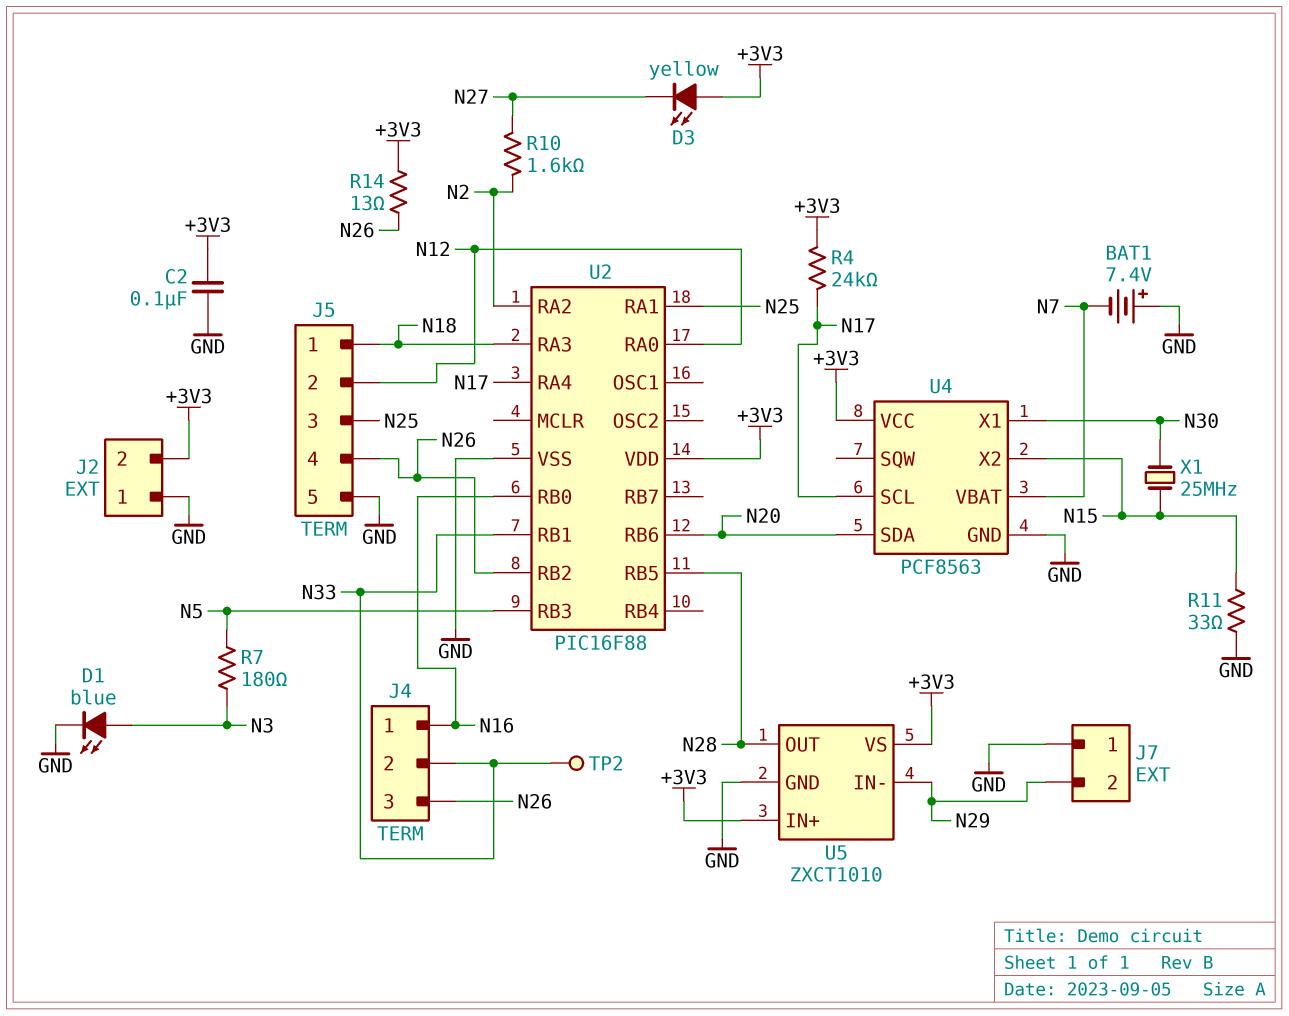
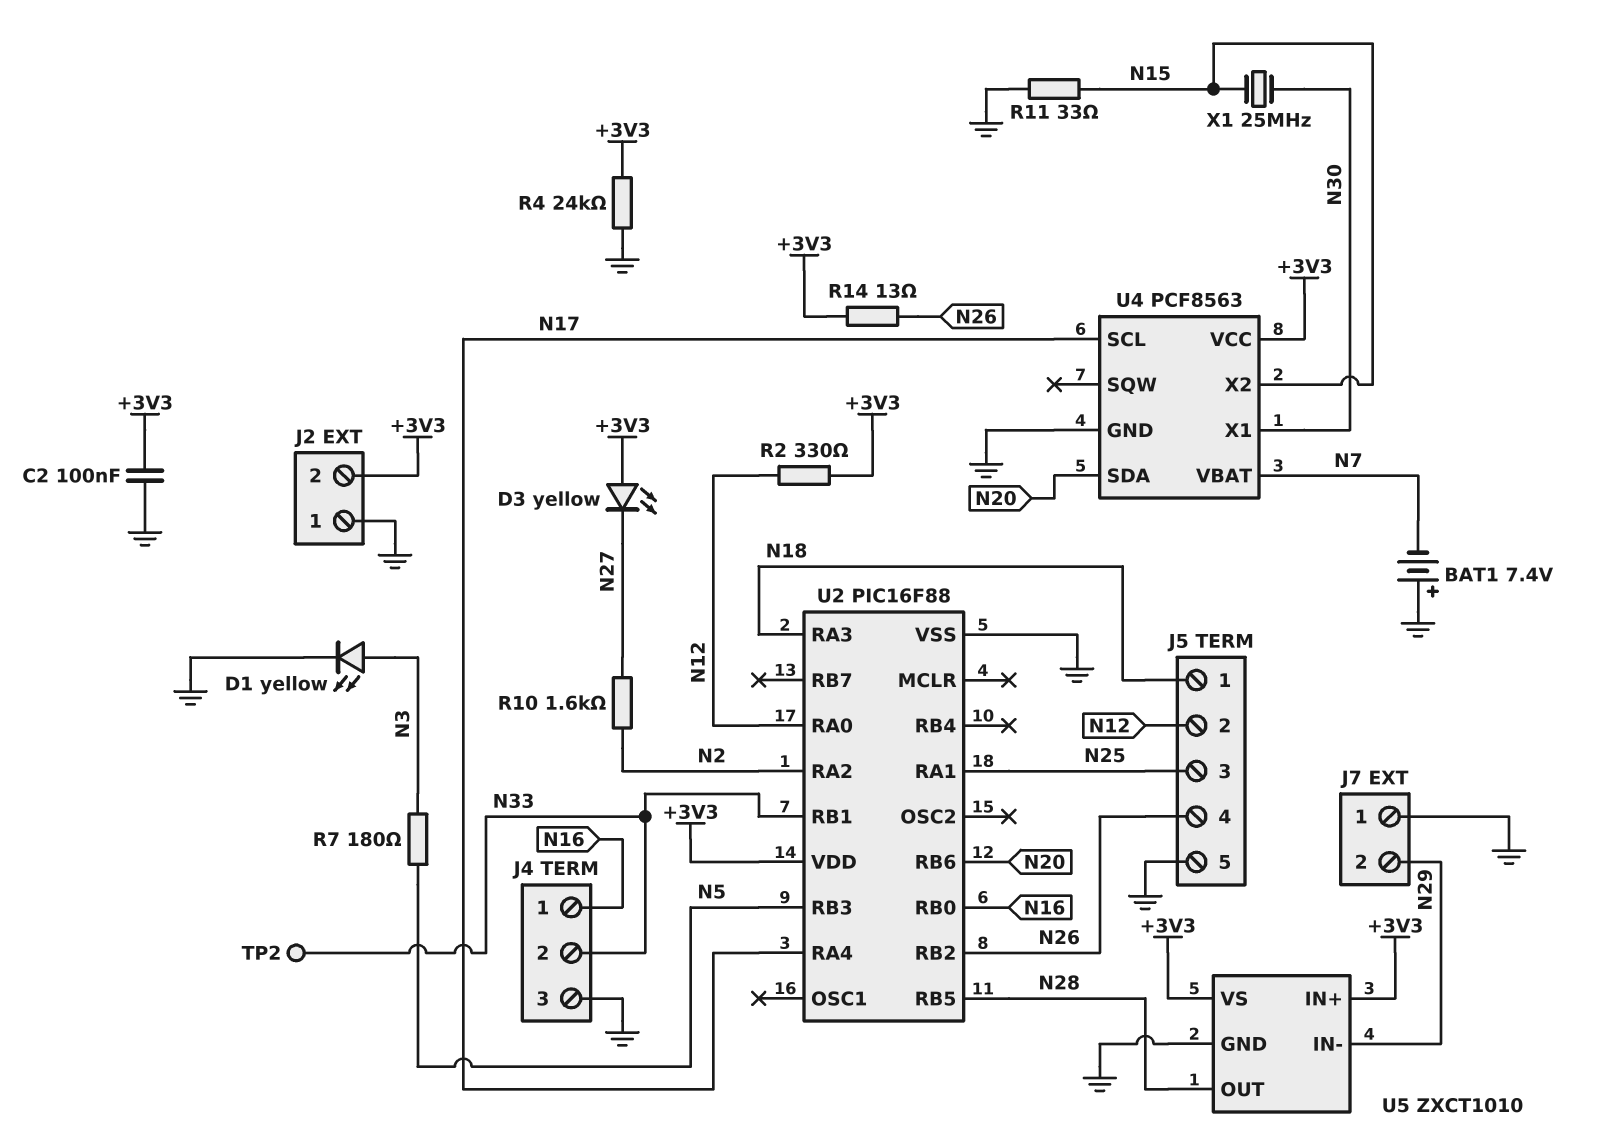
D1: LED blue (A N3, K GND) -> LED yellow (A N3, K GND)
J4 pin 3: N26 -> GND
R2: none -> 330 (+3V3, N12)
R4: 24k (+3V3, N17) -> 24k (+3V3, GND)

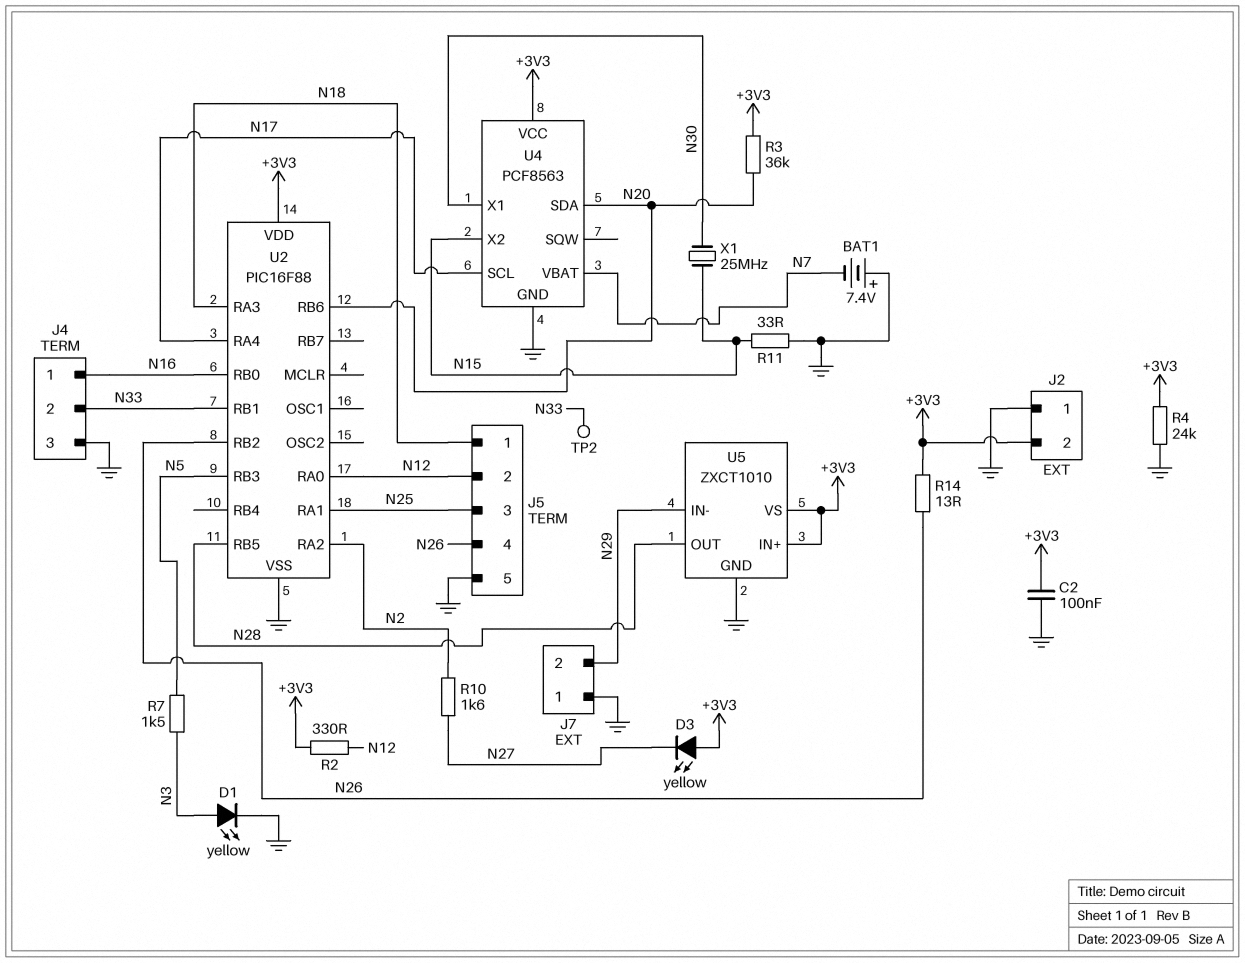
R3: none -> 36k (+3V3, N20)
R7: 180 (N3, N5) -> 1.5k (N3, N5)

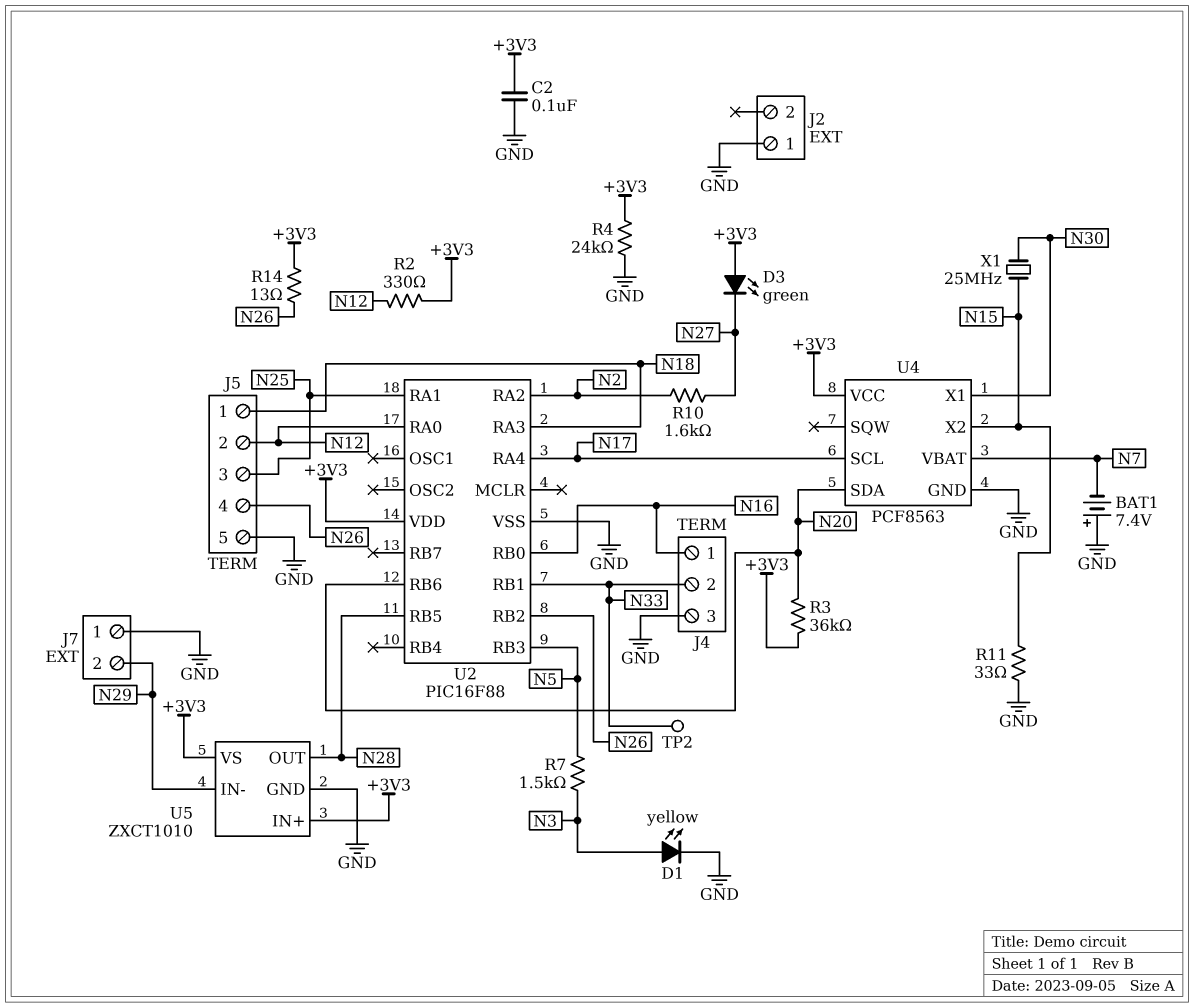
D3: LED yellow (A +3V3, K N27) -> LED green (A +3V3, K N27)
J2 pin 2: +3V3 -> none

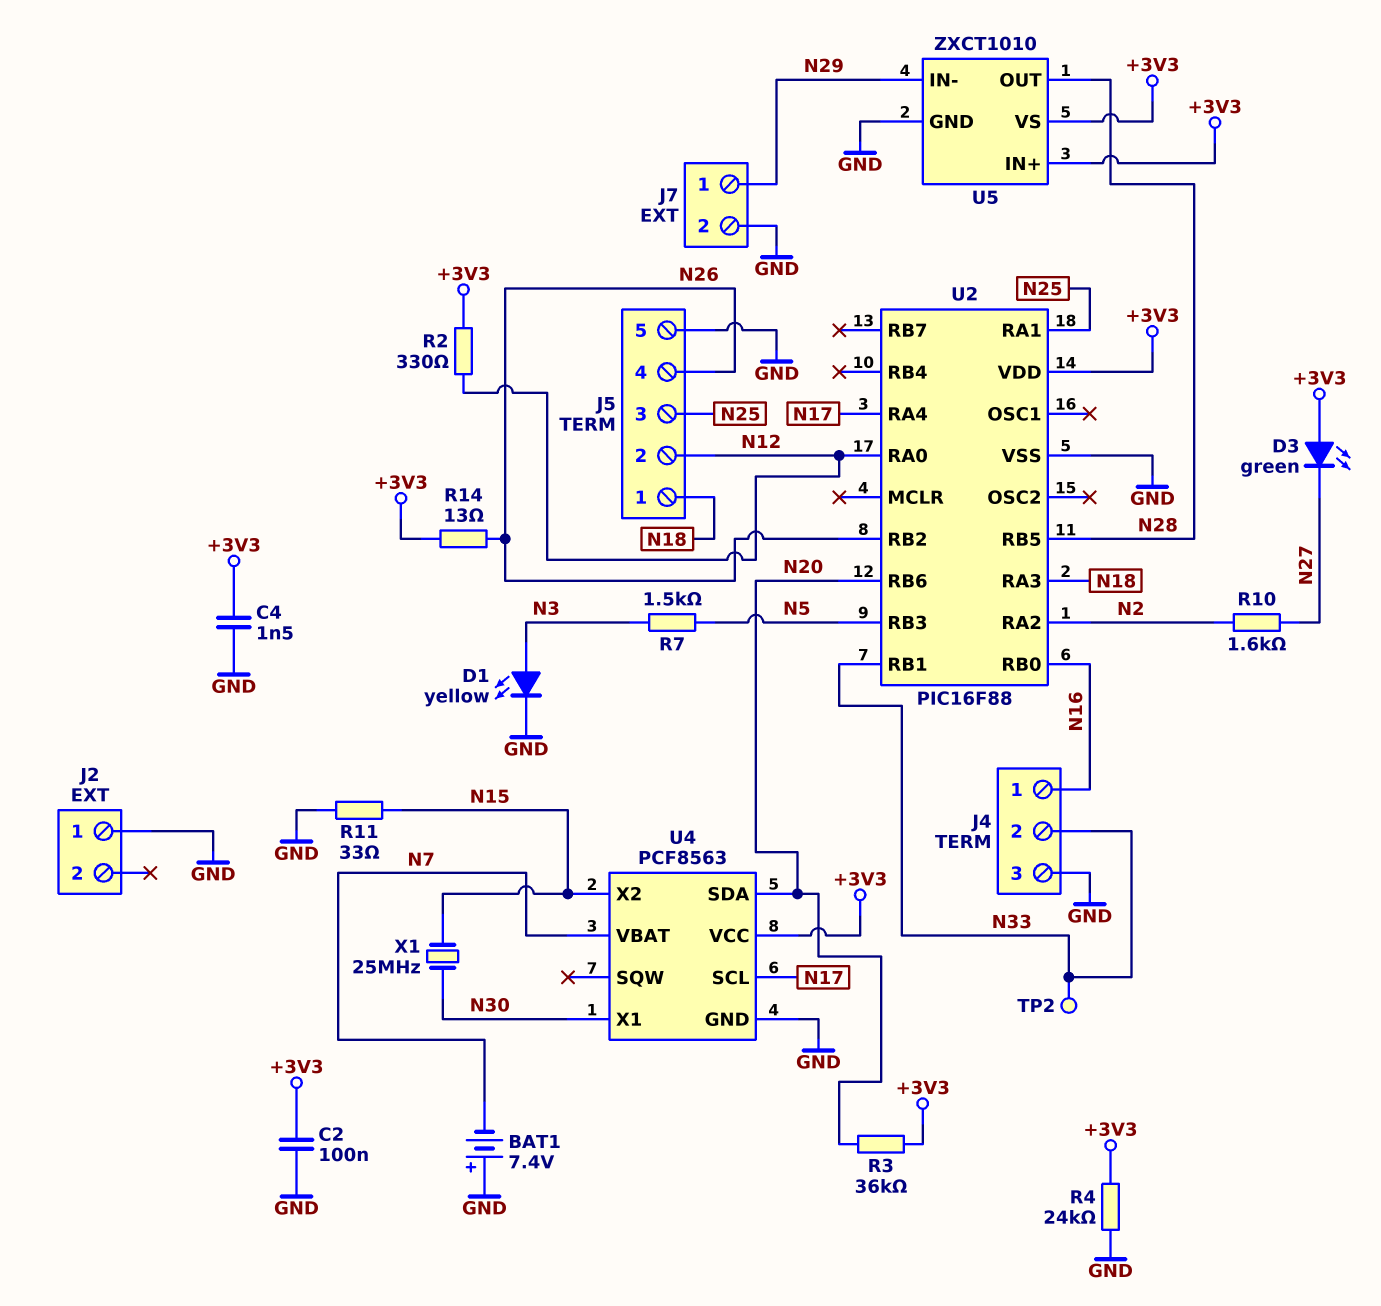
C4: none -> 1.5nF (+3V3, GND)
J7 pin 1: GND -> N29
J7 pin 2: N29 -> GND

